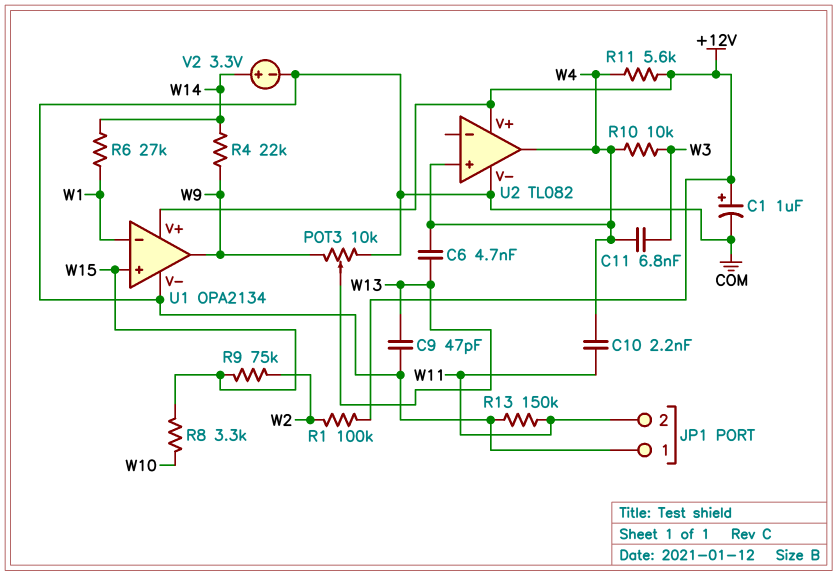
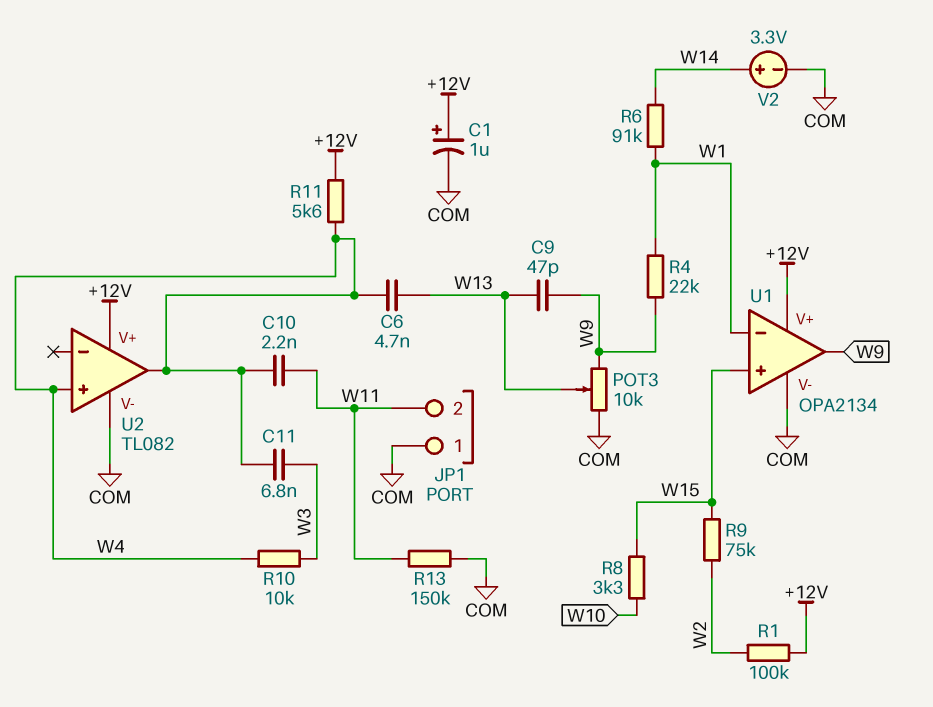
C9: 47pF (COM, W13) -> 47pF (W9, W13)
R4: 22k (W9, W14) -> 22k (W1, W9)
R6: 27k (W1, W14) -> 91k (W1, W14)

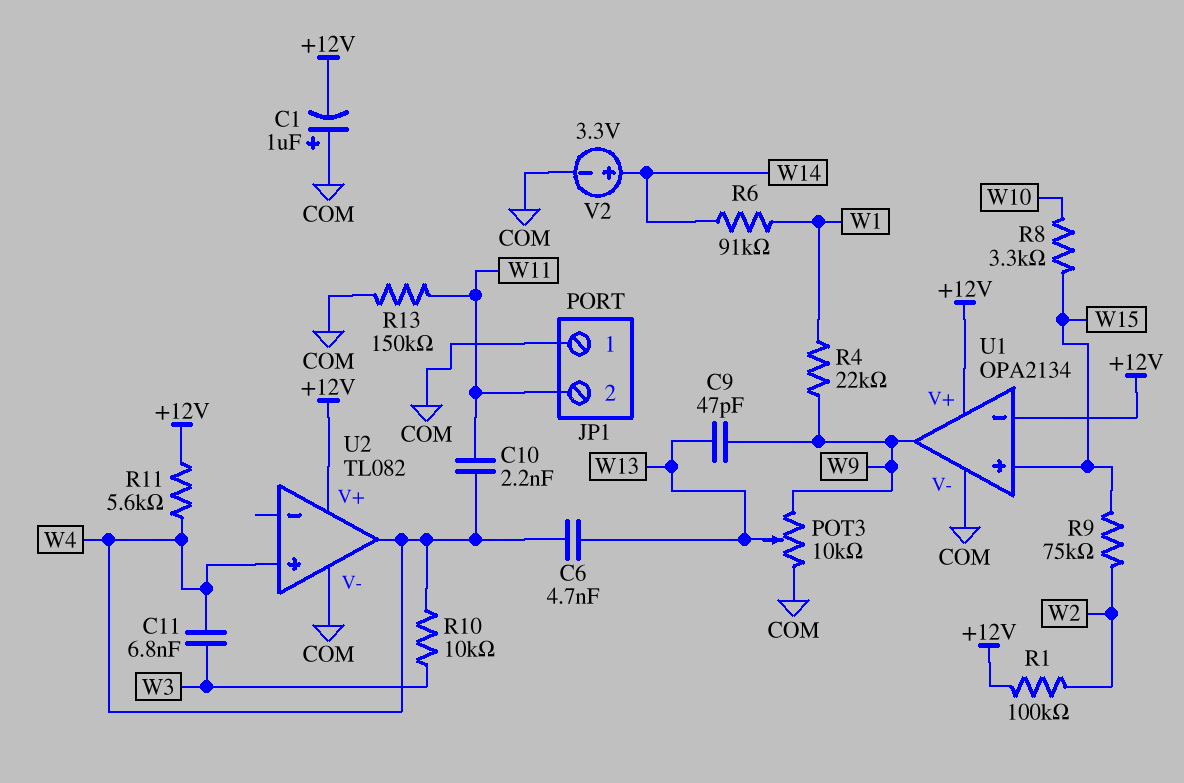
C1: 1uF (plus +12V, minus COM) -> 1uF (plus COM, minus +12V)
U1 pin in-: W1 -> +12V

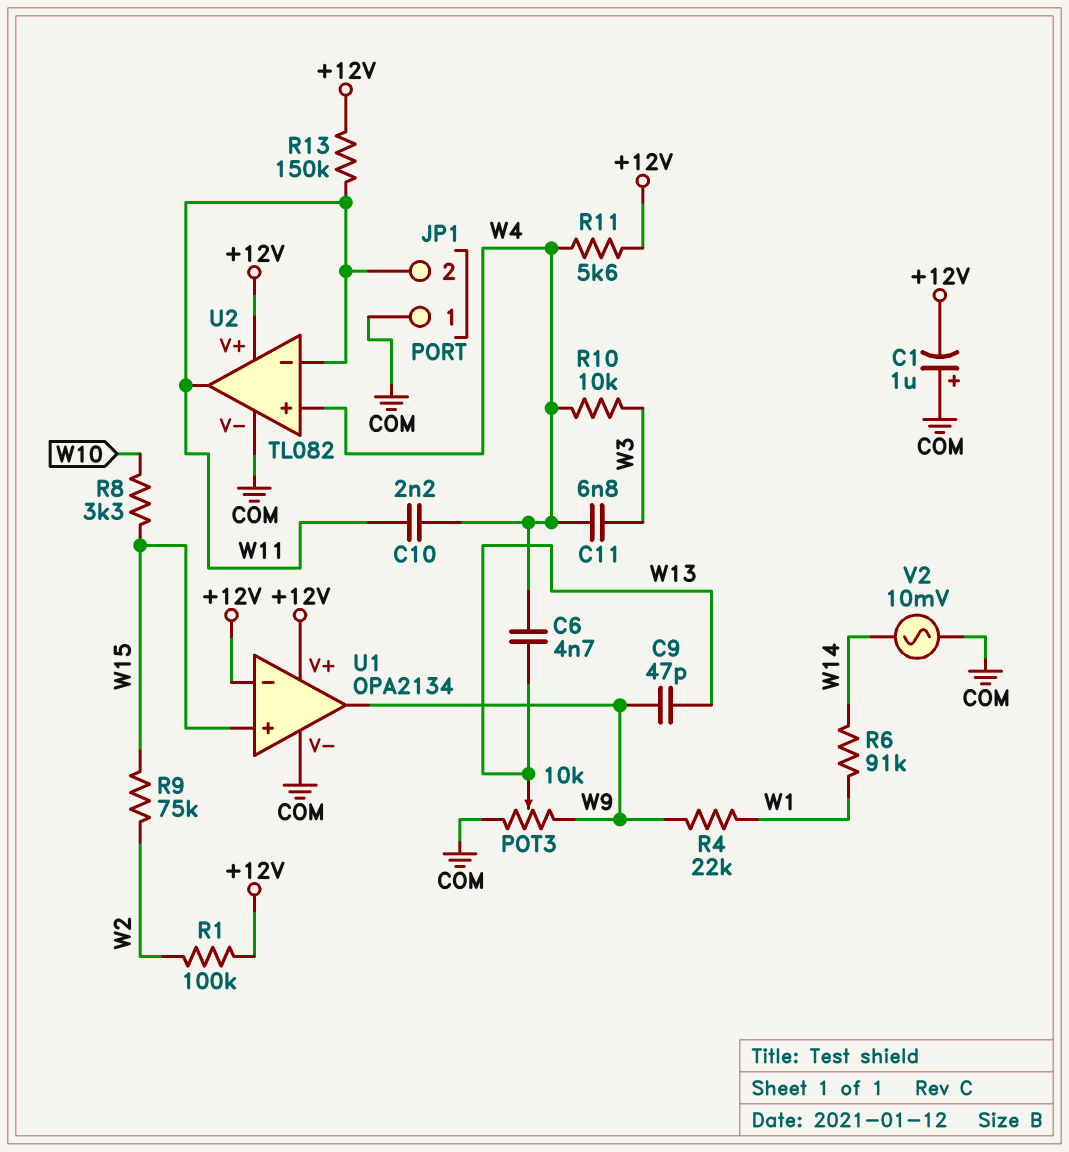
R13: 150k (COM, W11) -> 150k (+12V, W11)
U2 pin in-: none -> W11
U2 pin out: W4 -> W11
V2: 3.3V (plus W14, minus COM) -> AC 10mV (COM, W14)

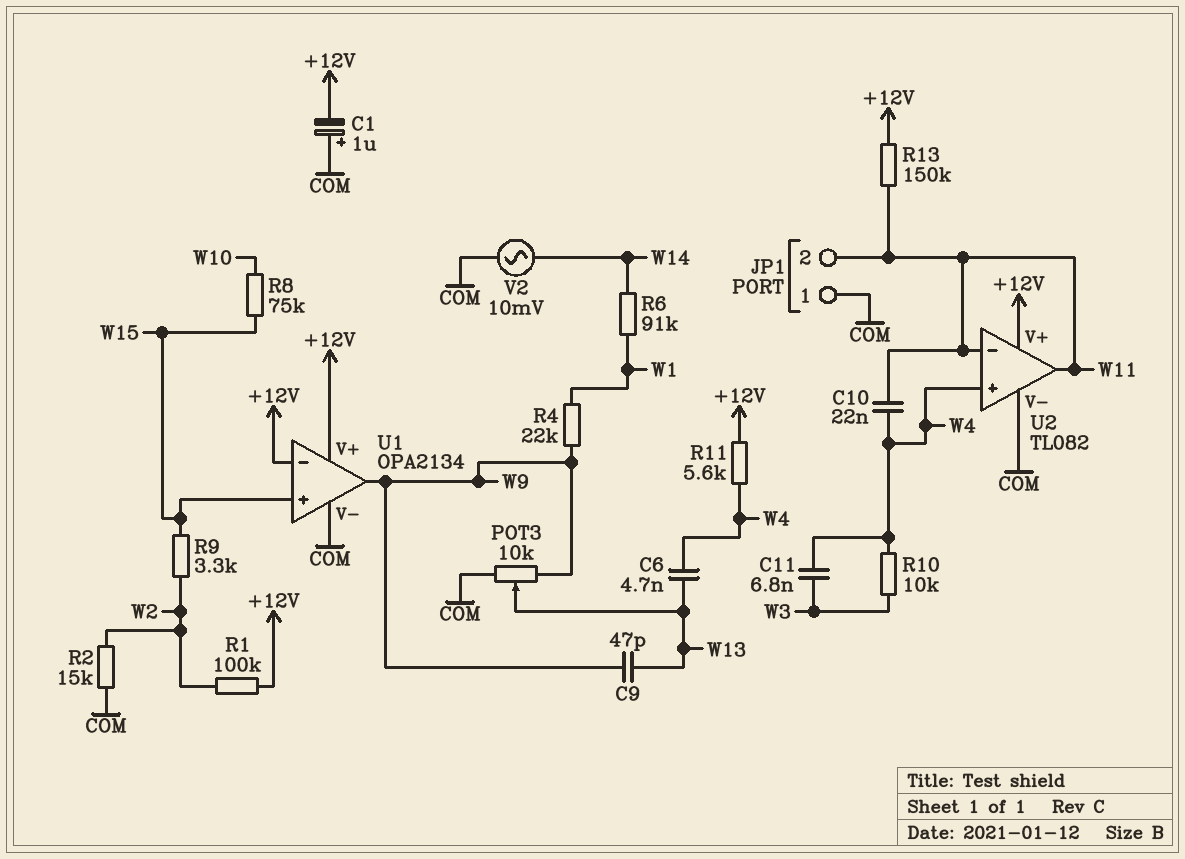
C10: 2.2nF (W4, W11) -> 22nF (W4, W11)
R2: none -> 15k (COM, W2)
R8: 3.3k (W10, W15) -> 75k (W10, W15)
R9: 75k (W2, W15) -> 3.3k (W2, W15)

